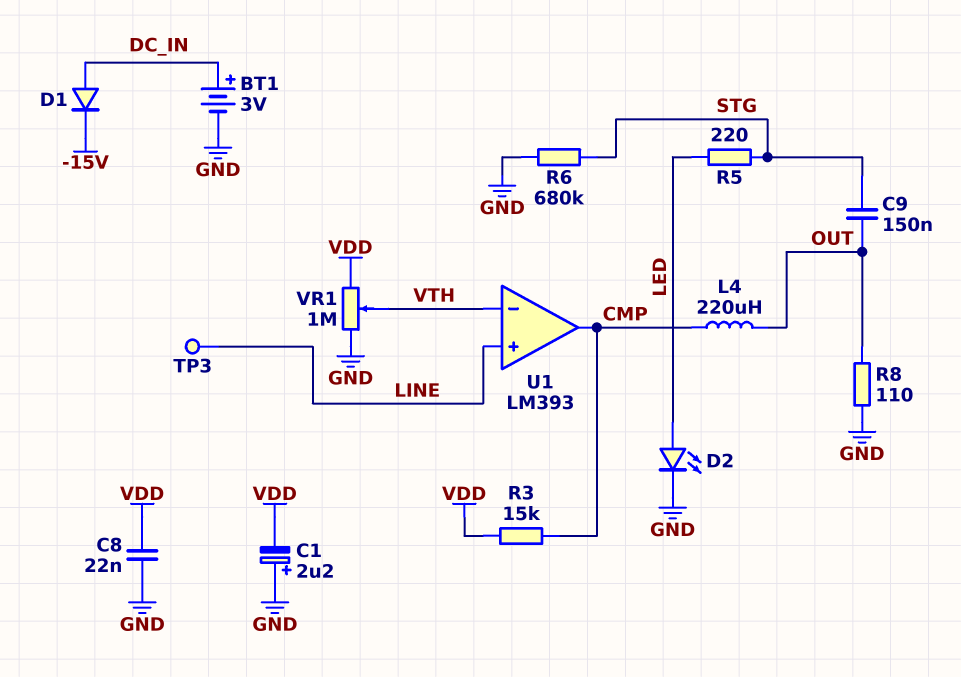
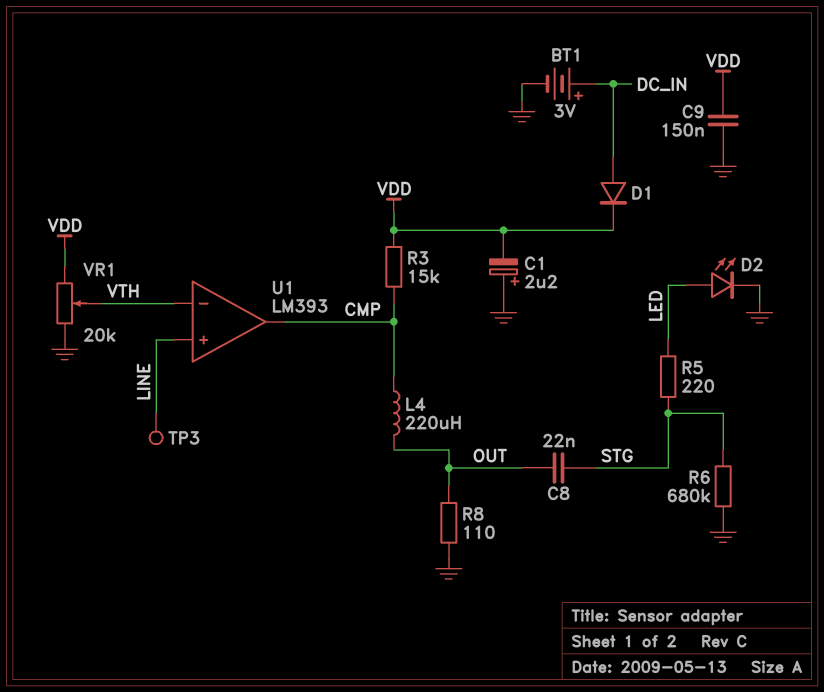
C8: 22nF (GND, VDD) -> 22nF (OUT, STG)
C9: 150nF (OUT, STG) -> 150nF (GND, VDD)
D1: diode (A DC_IN, K -15V) -> diode (A DC_IN, K VDD)
VR1: 1M (GND, VDD, wiper VTH) -> 20k (GND, VDD, wiper VTH)

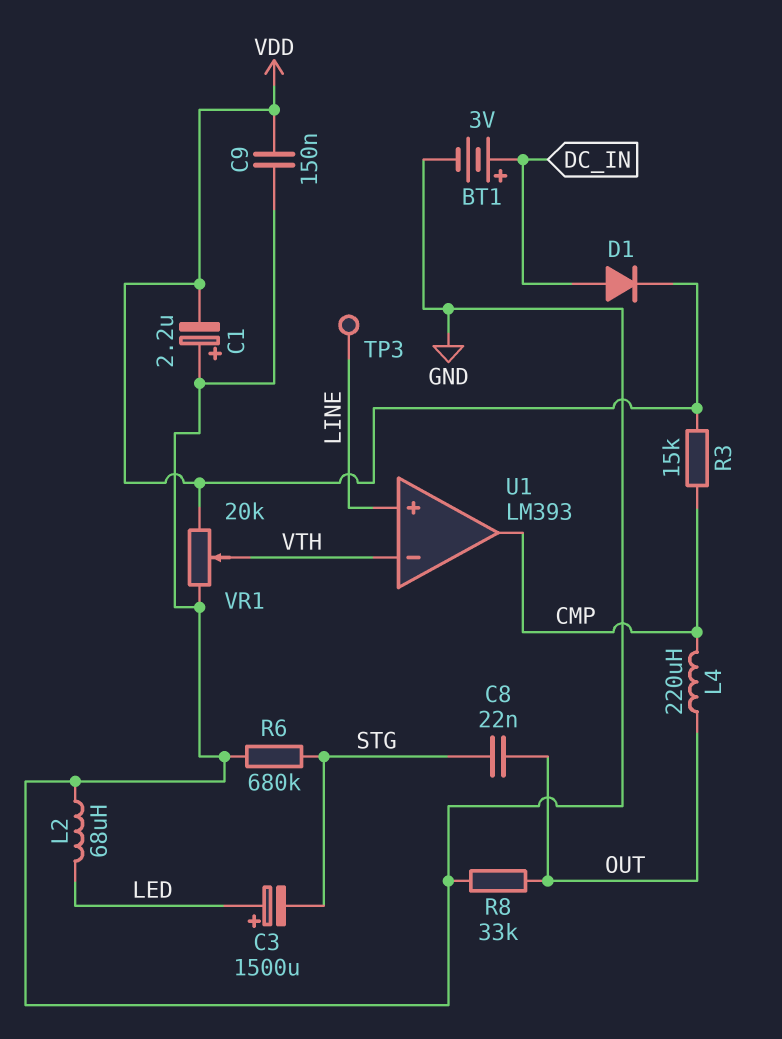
C3: none -> 1500uF (plus LED, minus STG)
D2: LED (A LED, K GND) -> none
L2: none -> 68uH (GND, LED)
R5: 220 (LED, STG) -> none
R8: 110 (GND, OUT) -> 33k (GND, OUT)

